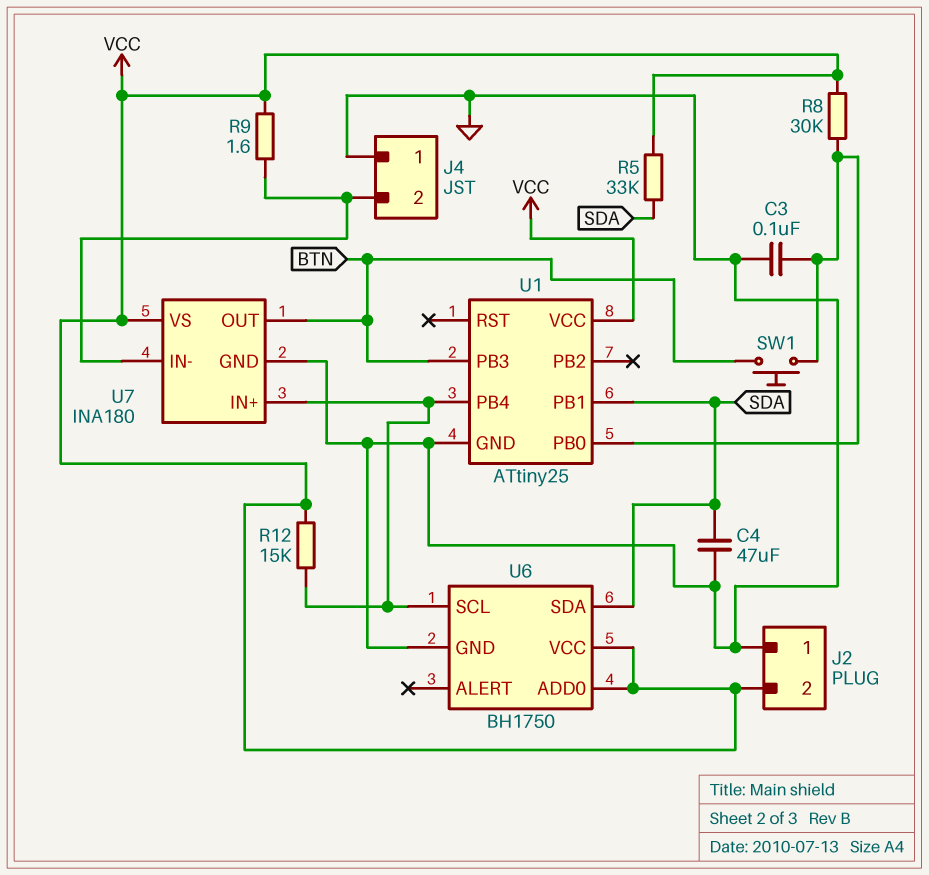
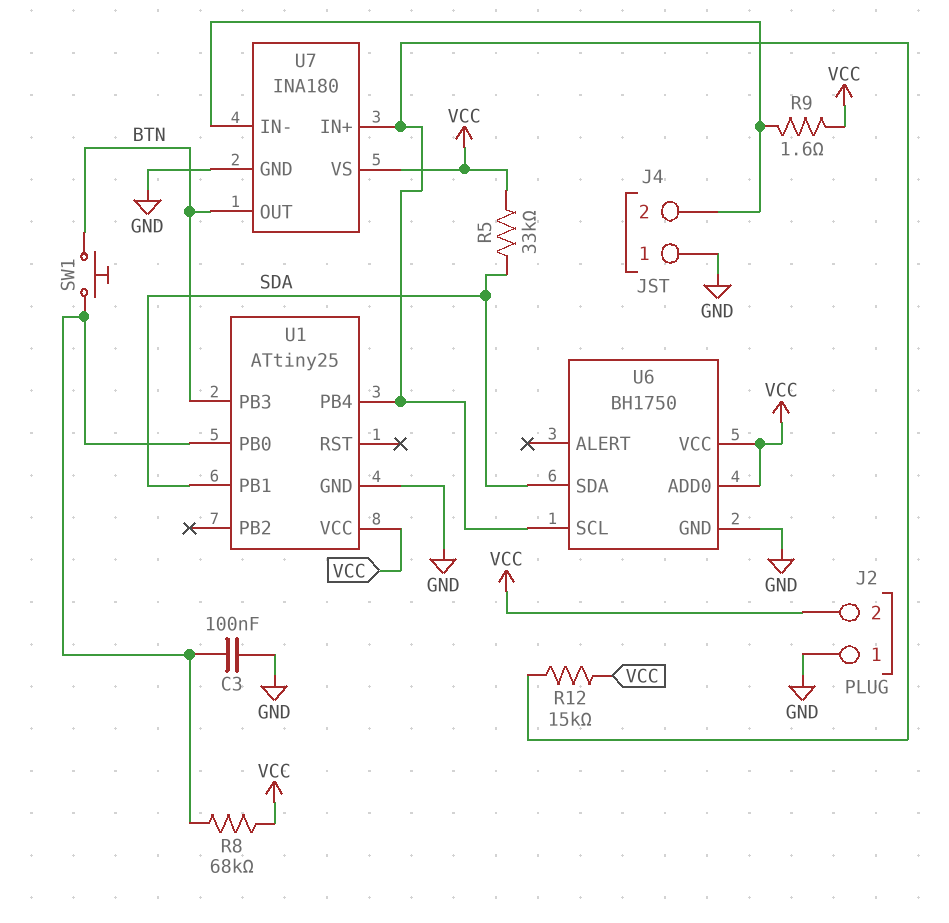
C4: 47uF (GND, SDA) -> none
R8: 30k (U1/PB0, VCC) -> 68k (U1/PB0, VCC)

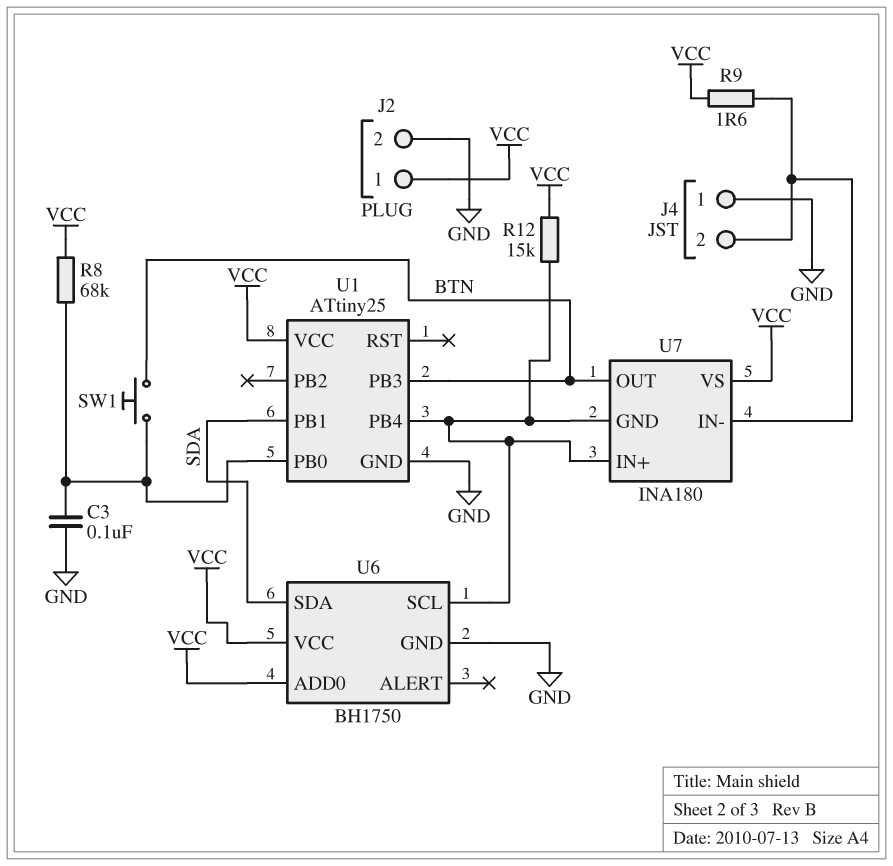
J2 pin 1: GND -> VCC
J2 pin 2: VCC -> GND
R5: 33k (SDA, VCC) -> none
U7 pin GND: GND -> U1/PB4

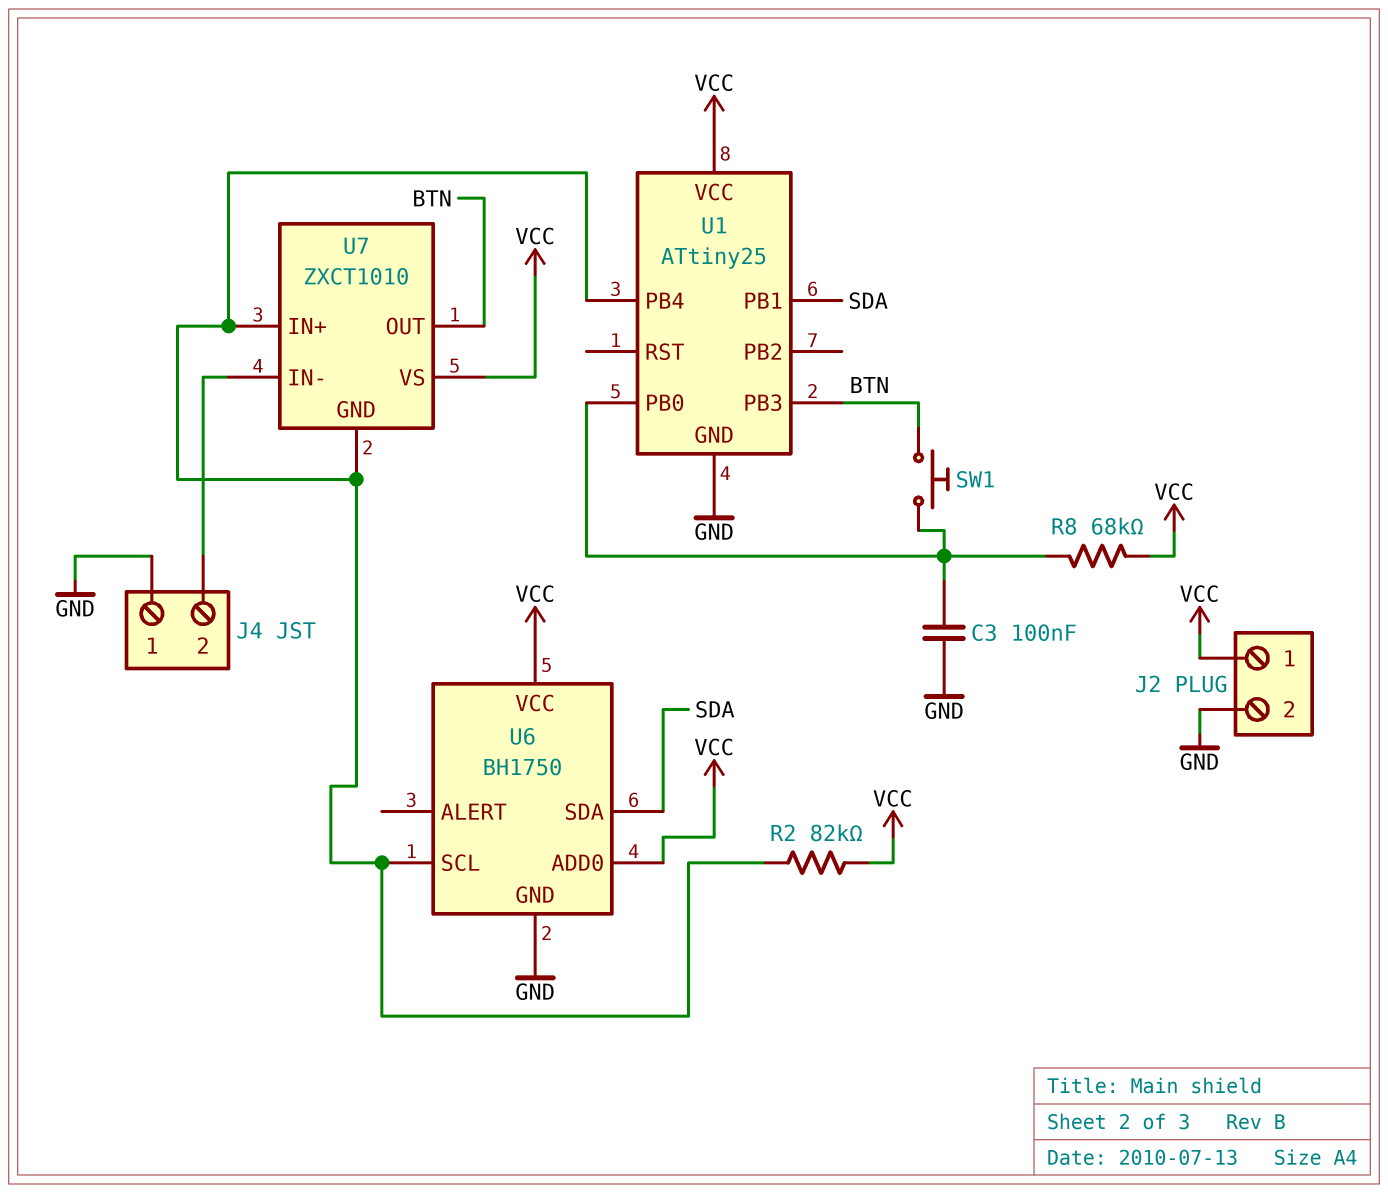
R2: none -> 82k (U1/PB4, VCC)
R9: 1.6 (J4/2, VCC) -> none
R12: 15k (U1/PB4, VCC) -> none
U7: INA180 -> ZXCT1010

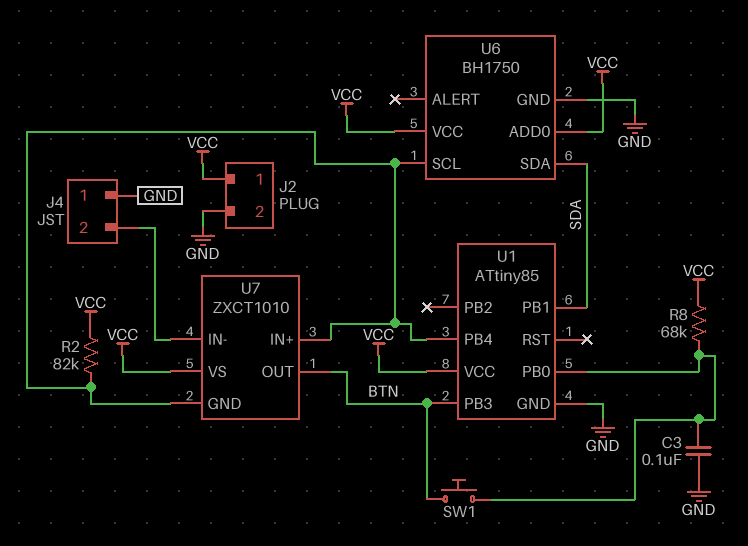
U1: ATtiny25 -> ATtiny85

